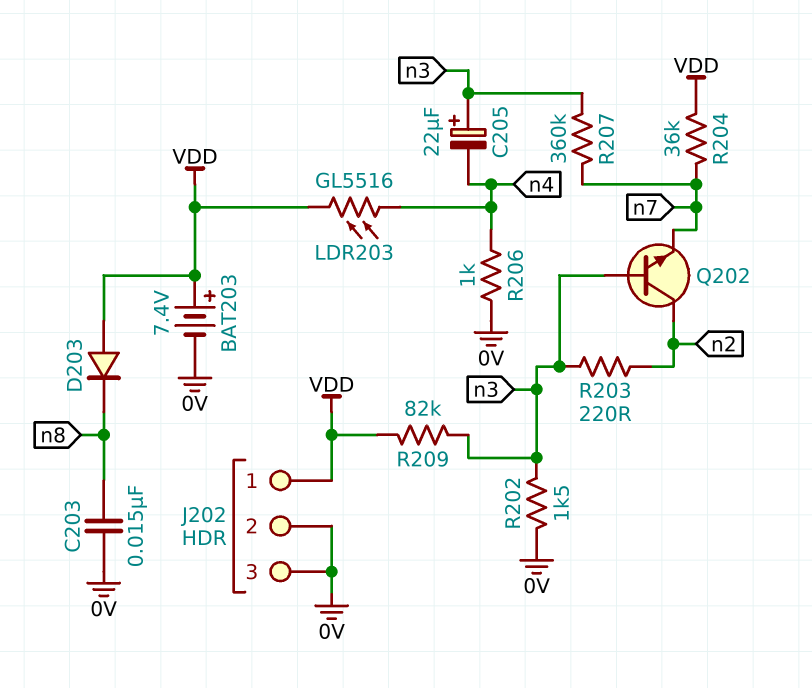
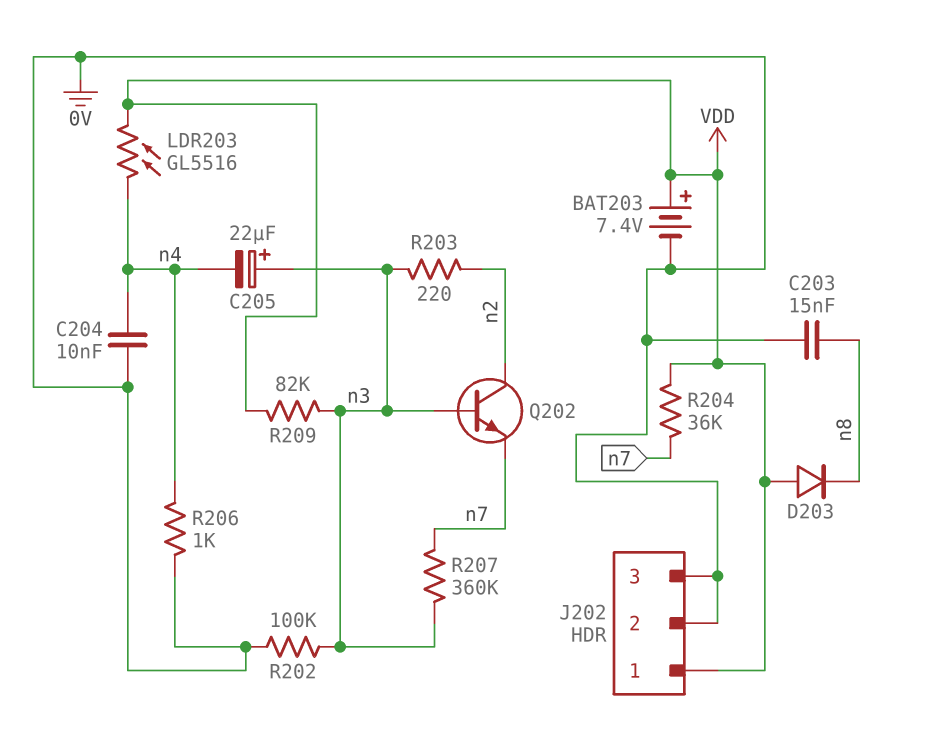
C204: none -> 10nF (0V, n4)
R202: 1.5k (0V, n3) -> 100k (0V, n3)

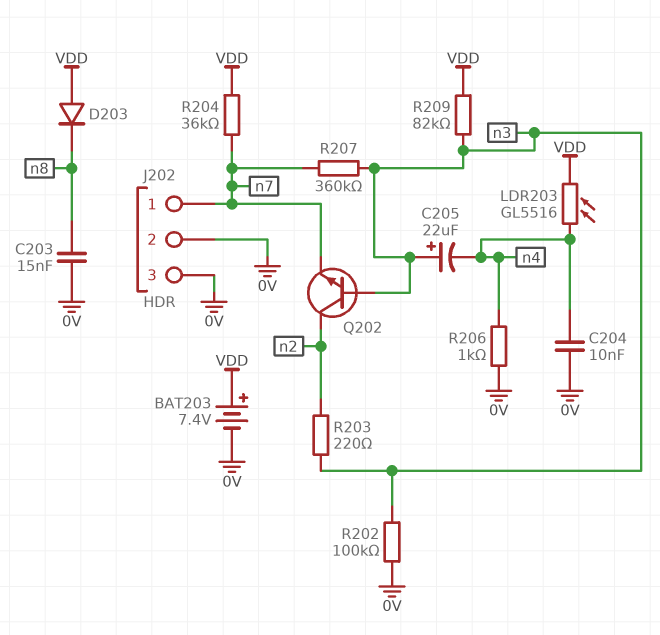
J202 pin 1: VDD -> n7

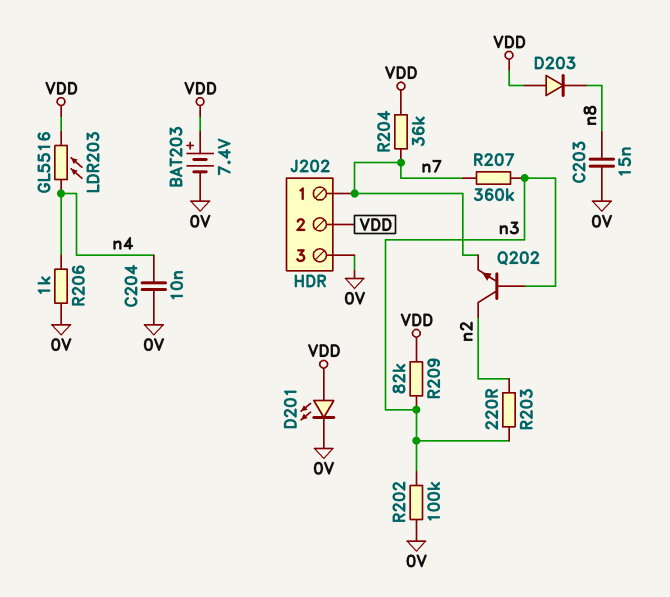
C205: 22uF (plus n3, minus n4) -> none
D201: none -> LED (A VDD, K 0V)
J202 pin 2: 0V -> VDD

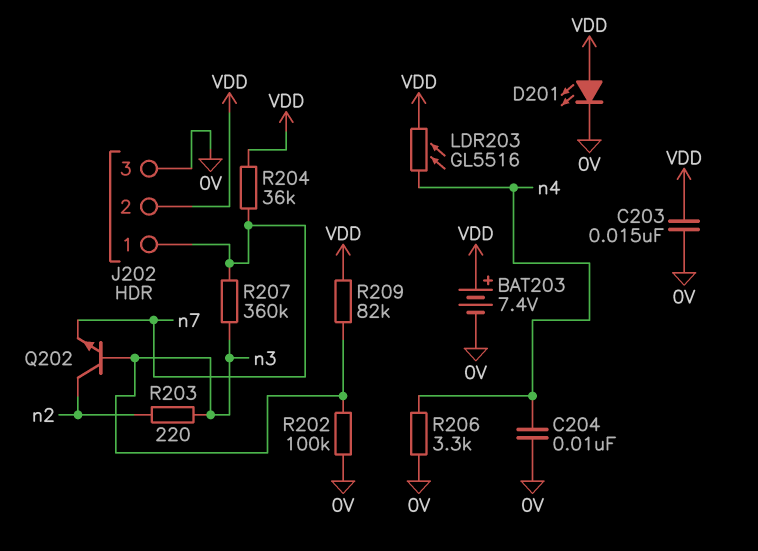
C203: 15nF (0V, n8) -> 15nF (0V, VDD)
D203: diode (A VDD, K n8) -> none
R206: 1k (0V, n4) -> 3.3k (0V, n4)

